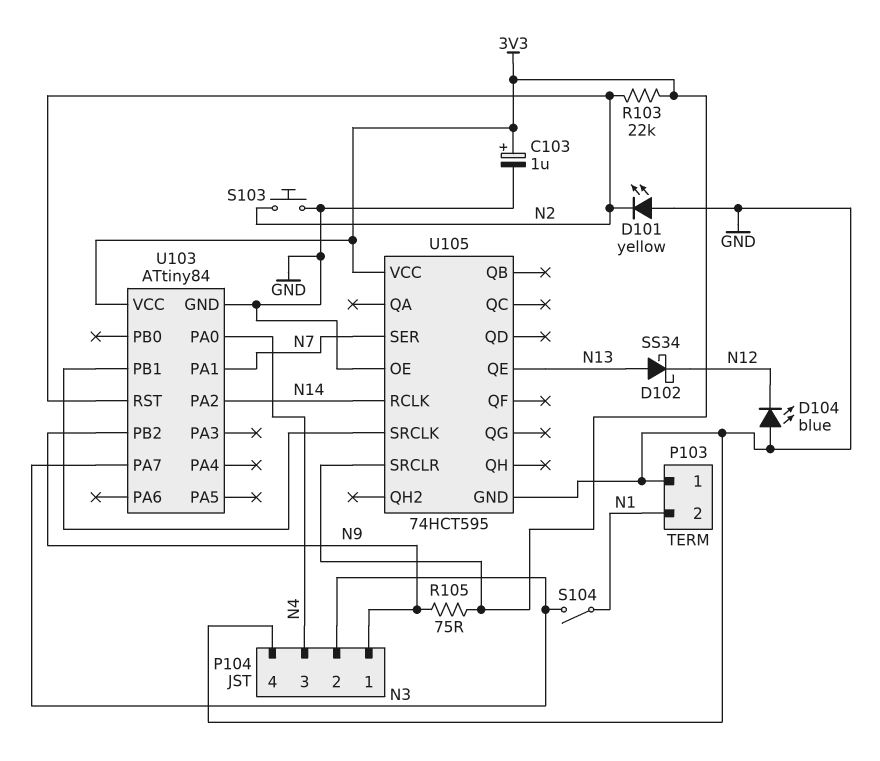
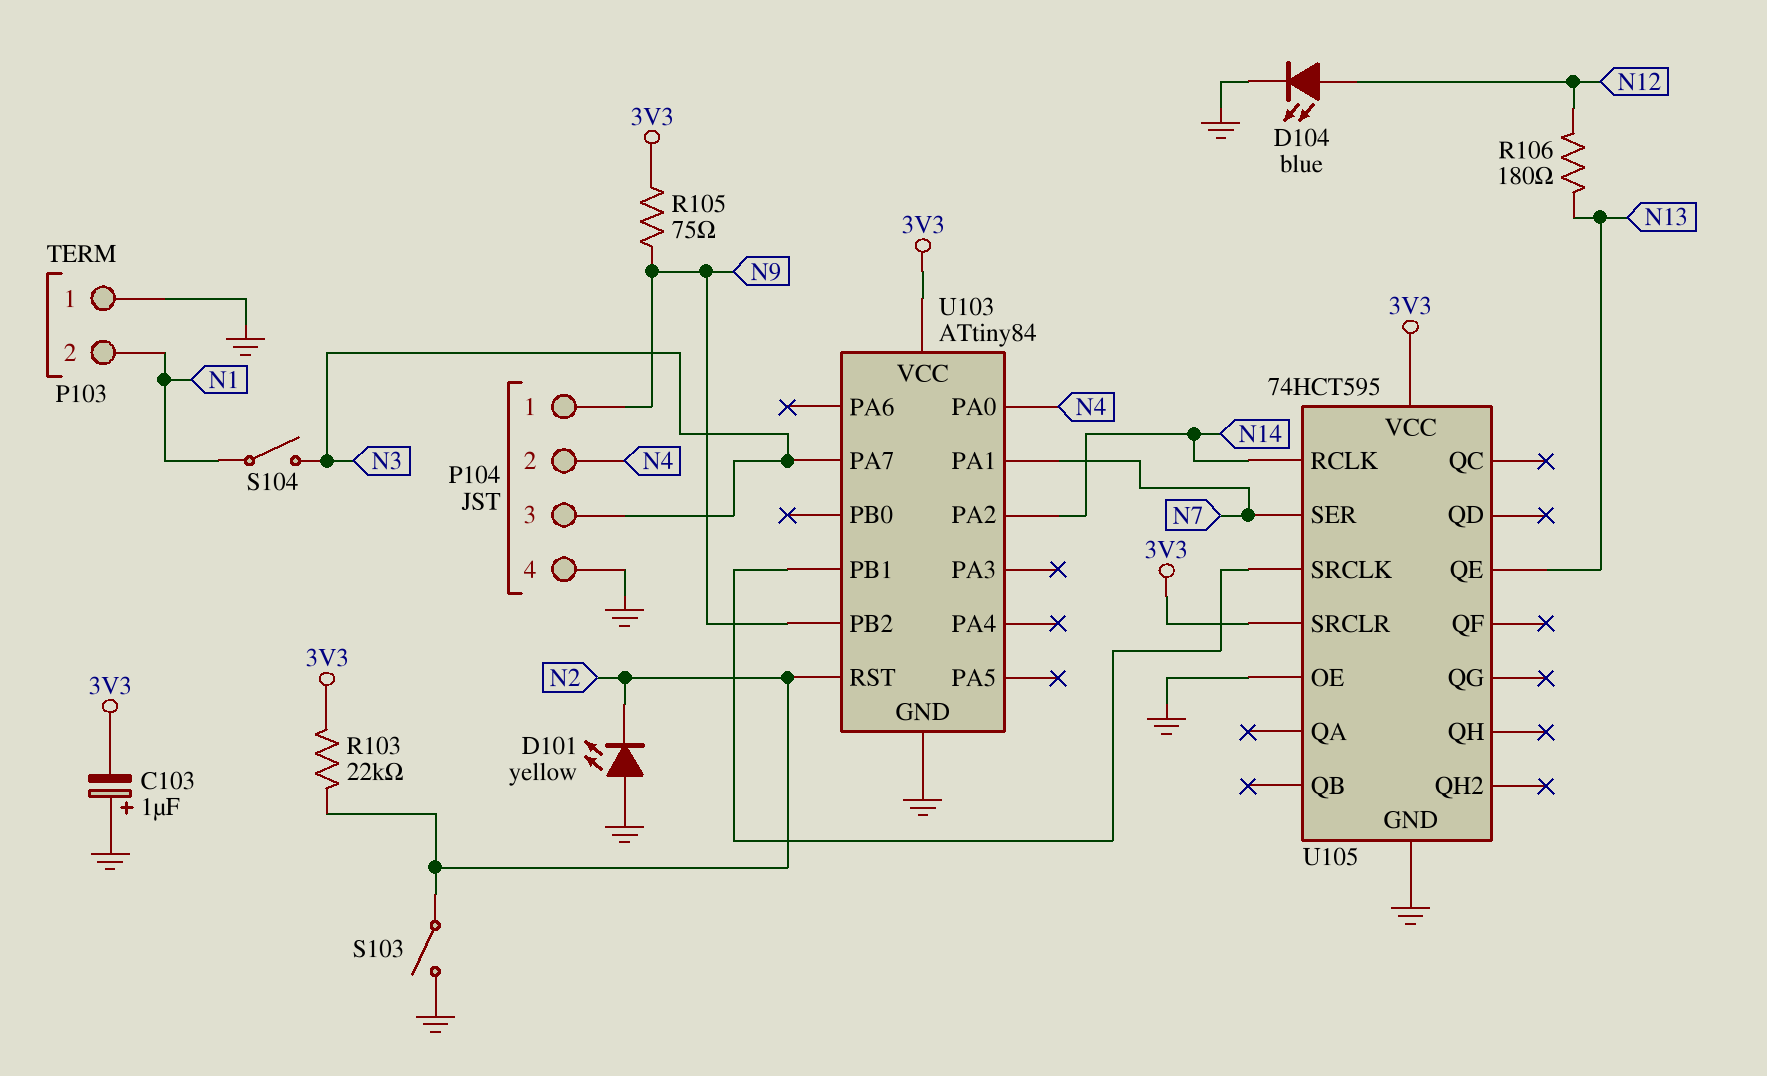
C103: 1uF (plus 3V3, minus GND) -> 1uF (plus GND, minus 3V3)
D102: schottky SS34 (A N13, K N12) -> none
D104: LED blue (A GND, K N12) -> LED blue (A N12, K GND)
P104 pin 2: N3 -> N4
P104 pin 3: N4 -> N3
R106: none -> 180 (N12, N13)
S103: button (GND, N2) -> switch (GND, N2)

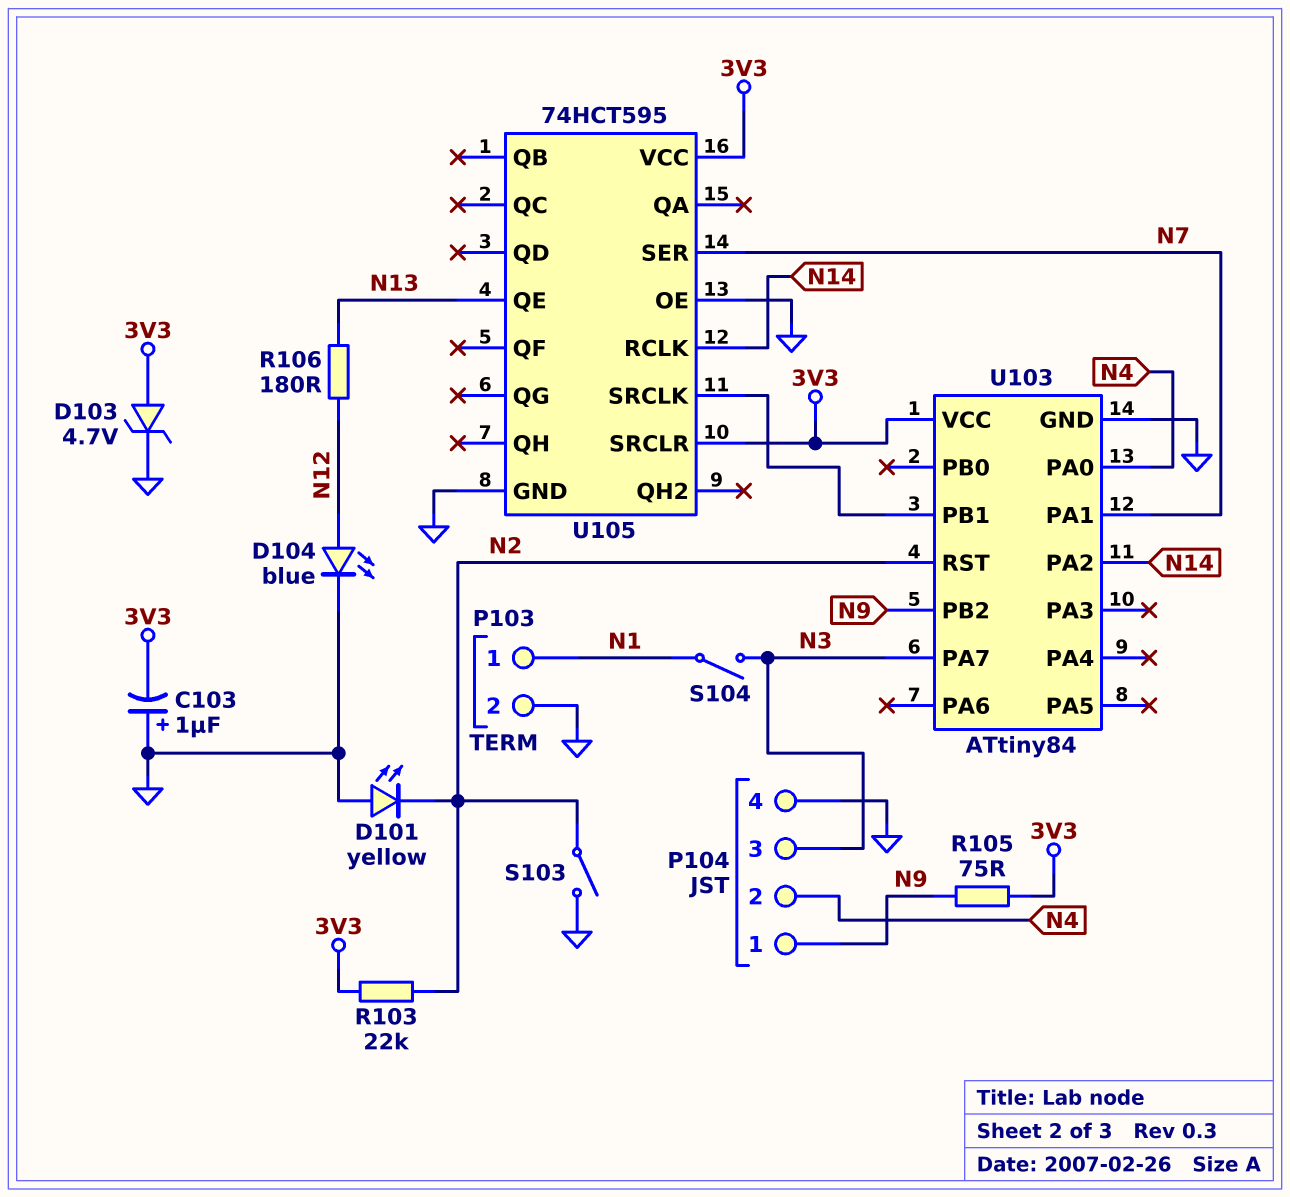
D103: none -> zener 4.7V (A 3V3, K GND)
P103 pin 1: GND -> N1
P103 pin 2: N1 -> GND

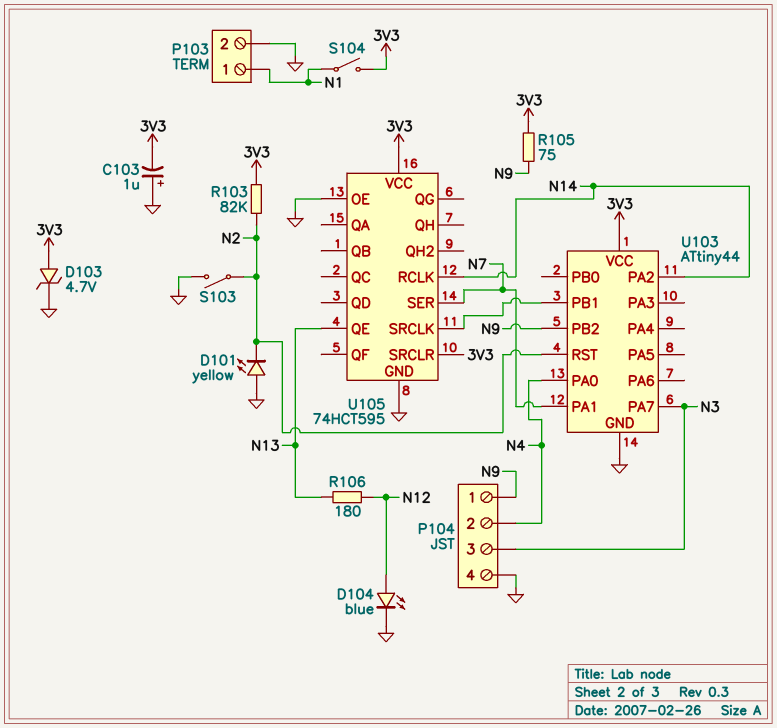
R103: 22k (3V3, N2) -> 82k (3V3, N2)
S104: switch (N1, N3) -> switch (3V3, N1)
U103: ATtiny84 -> ATtiny44

